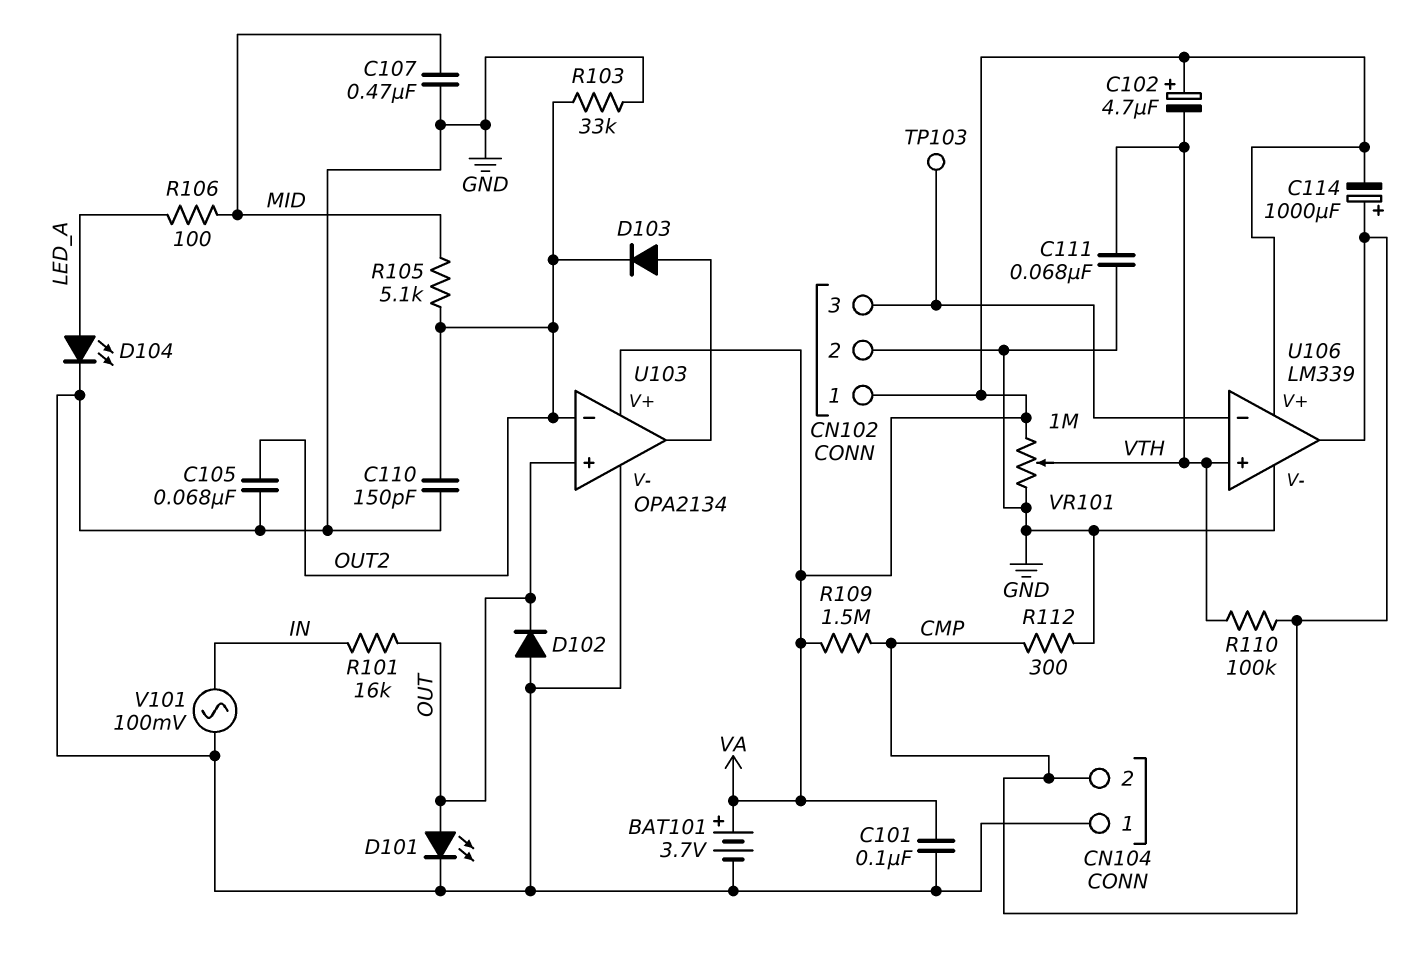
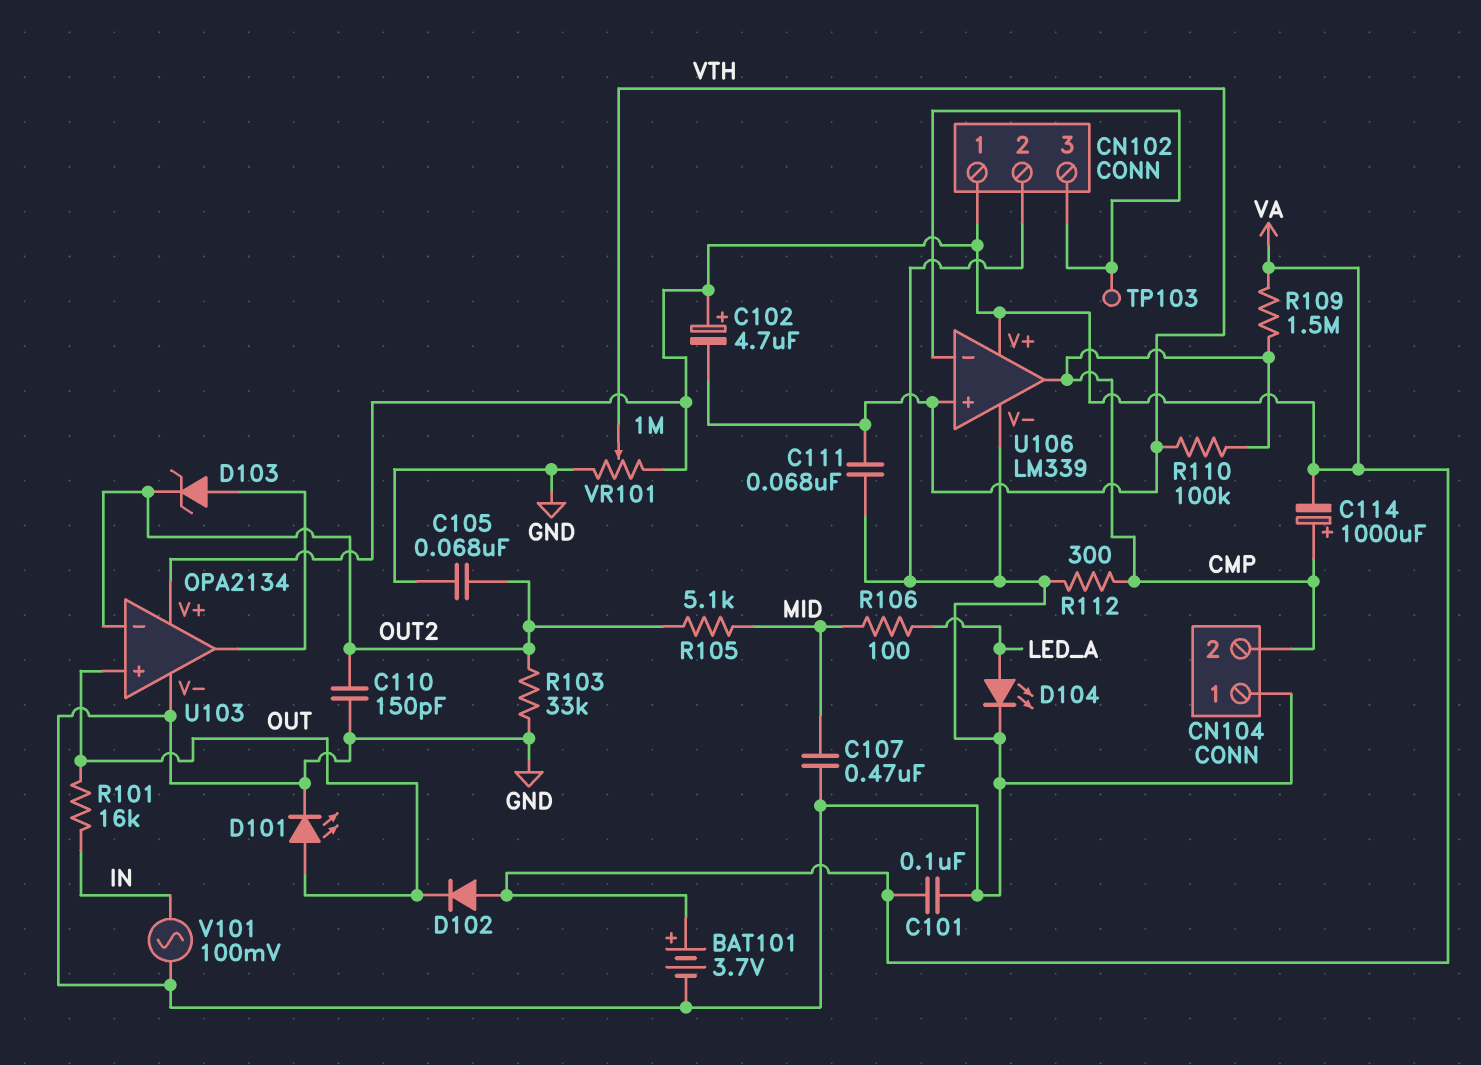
D102: diode (A GND, K OUT) -> diode (A VA, K OUT)
D103: diode (A U103/out, K OUT2) -> zener (A U103/out, K OUT2)

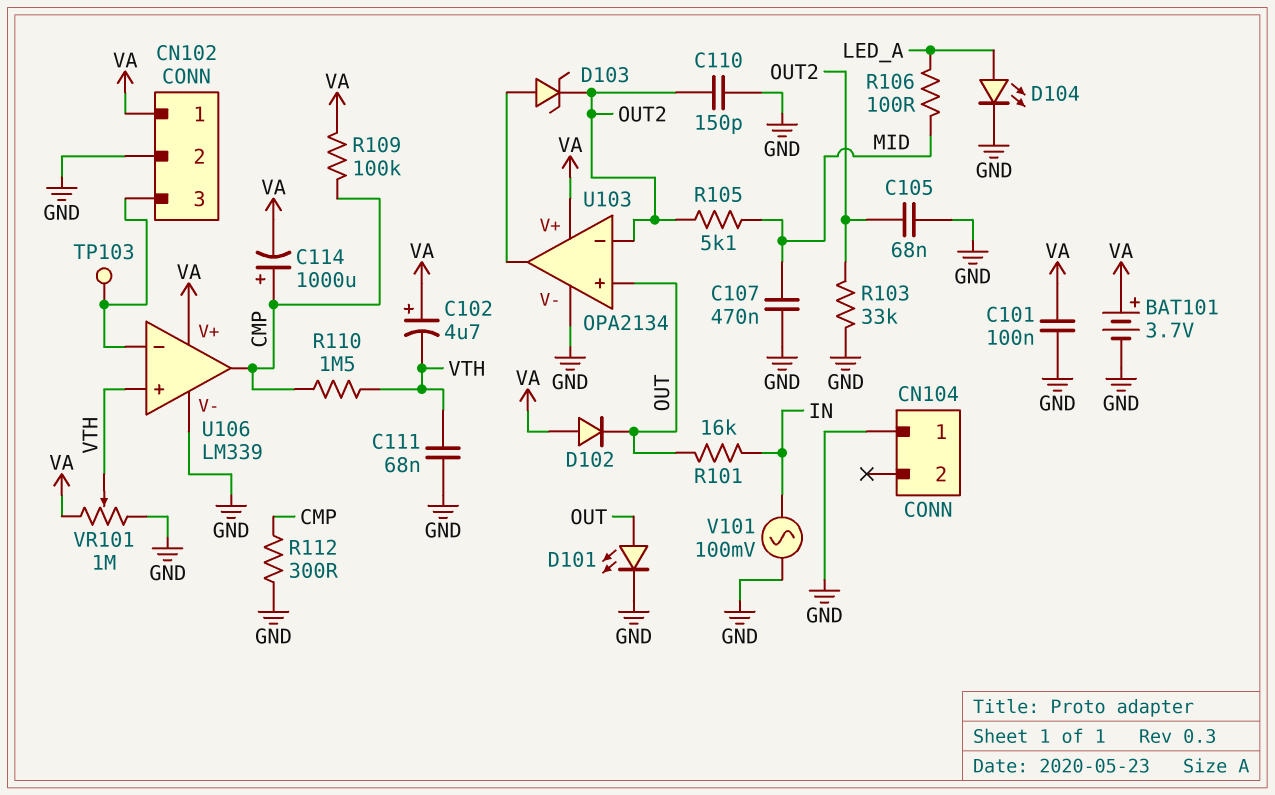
CN104 pin 2: CMP -> none
R109: 1.5M (CMP, VA) -> 100k (CMP, VA)
R110: 100k (CMP, VTH) -> 1.5M (CMP, VTH)

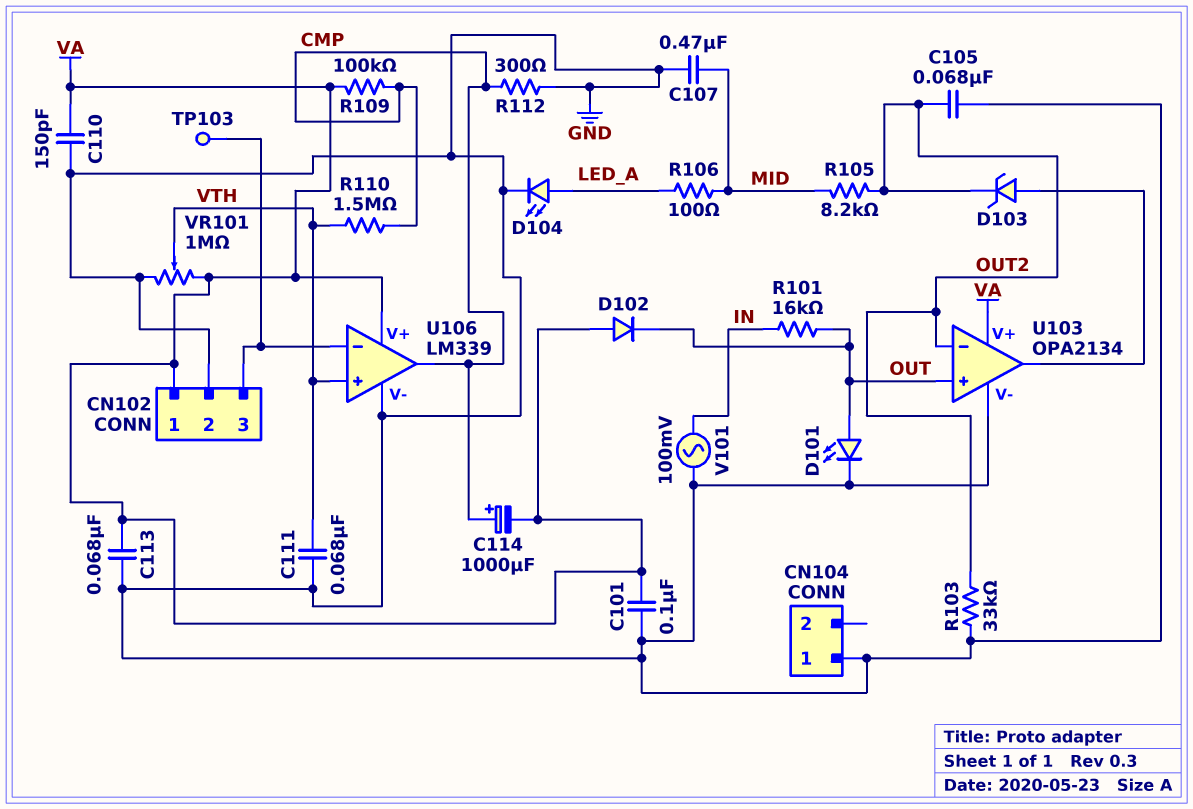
BAT101: 3.7V (plus VA, minus GND) -> none
C102: 4.7uF (plus VA, minus VTH) -> none
C110: 150pF (GND, OUT2) -> 150pF (GND, VA)
C113: none -> 68nF (GND, VA)
R105: 5.1k (MID, OUT2) -> 8.2k (MID, OUT2)

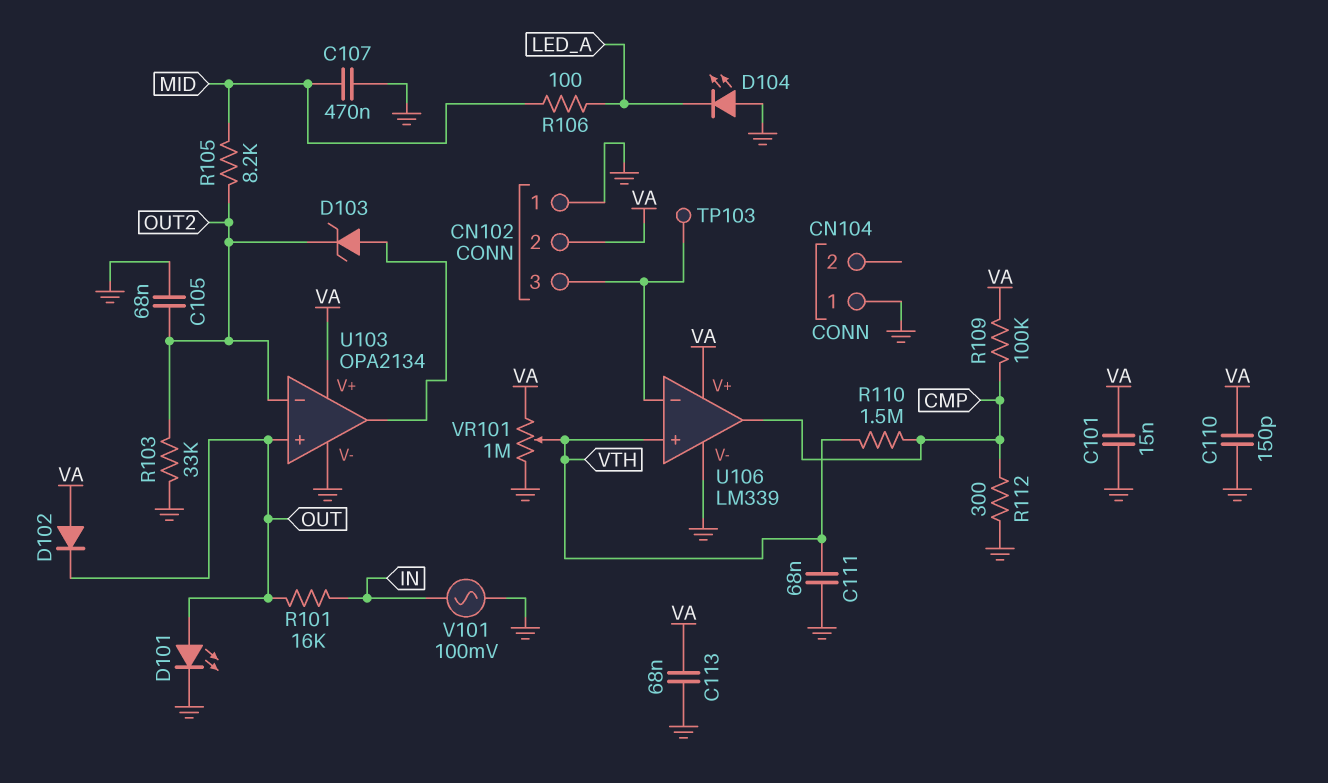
C101: 100nF (GND, VA) -> 15nF (GND, VA)
C114: 1000uF (plus CMP, minus VA) -> none
CN102 pin 1: VA -> GND
CN102 pin 2: GND -> VA
D104: LED (A LED_A, K GND) -> LED (A GND, K LED_A)

